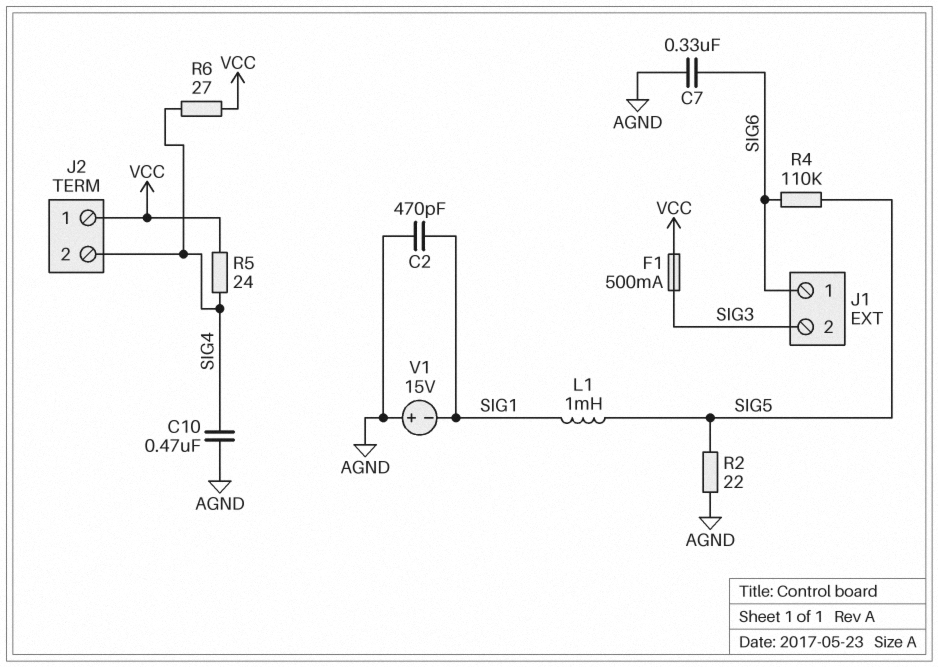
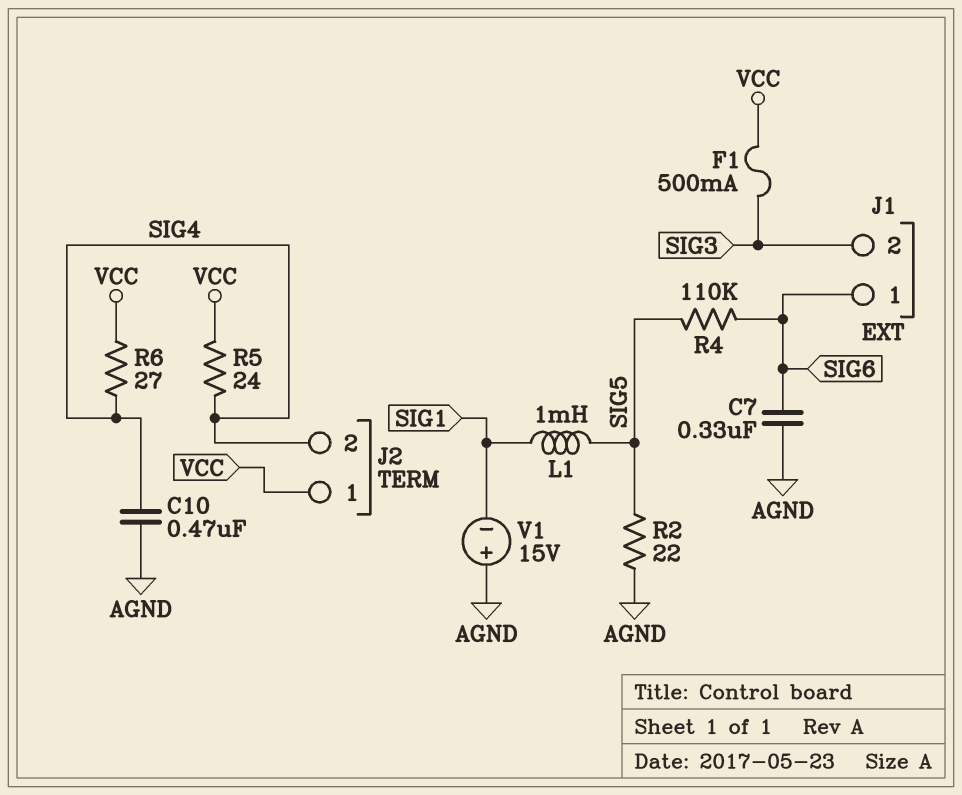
C2: 470pF (AGND, SIG1) -> none

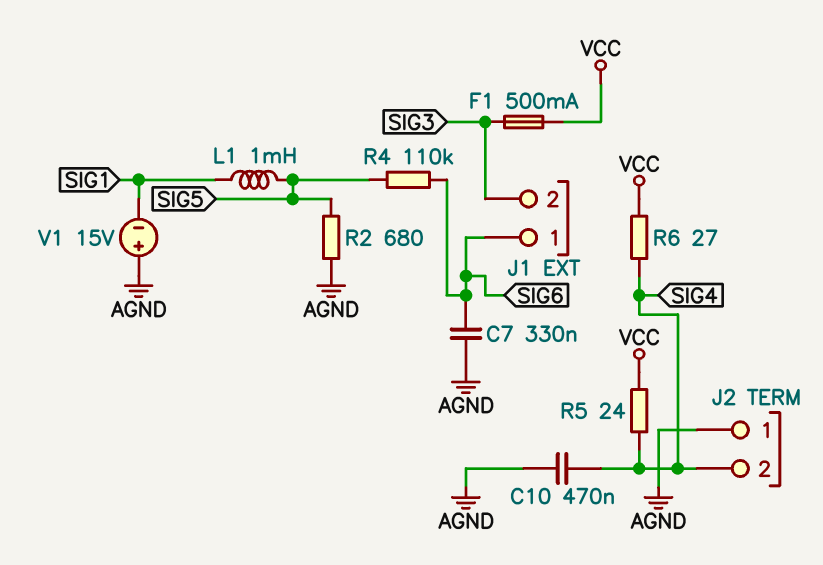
J2 pin 1: VCC -> AGND
R2: 22 (AGND, SIG5) -> 680 (AGND, SIG5)

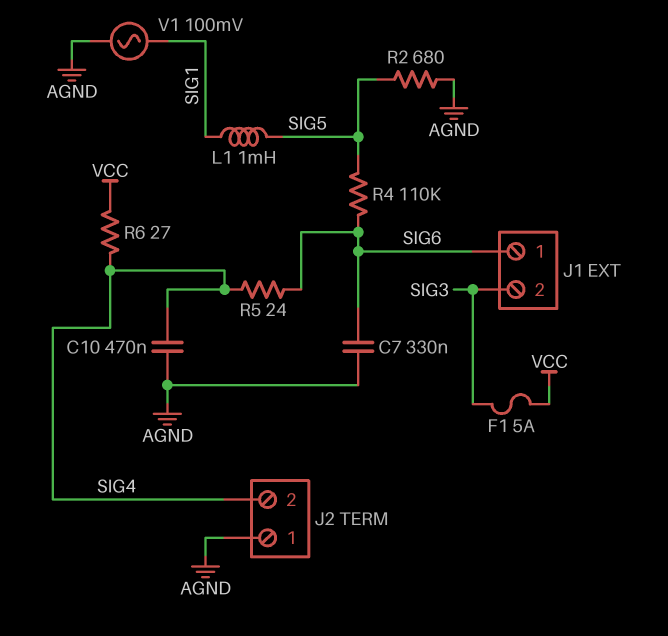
F1: 500mA (SIG3, VCC) -> 5A (SIG3, VCC)
R5: 24 (SIG4, VCC) -> 24 (SIG4, SIG6)
V1: 15V (plus AGND, minus SIG1) -> AC 100mV (AGND, SIG1)

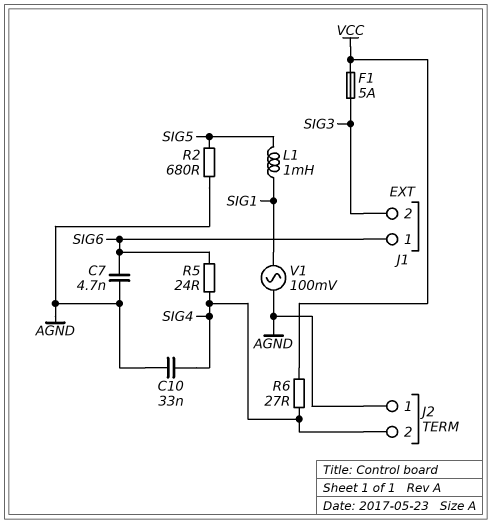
C7: 330nF (AGND, SIG6) -> 4.7nF (AGND, SIG6)
C10: 470nF (AGND, SIG4) -> 33nF (AGND, SIG4)
R4: 110k (SIG5, SIG6) -> none

